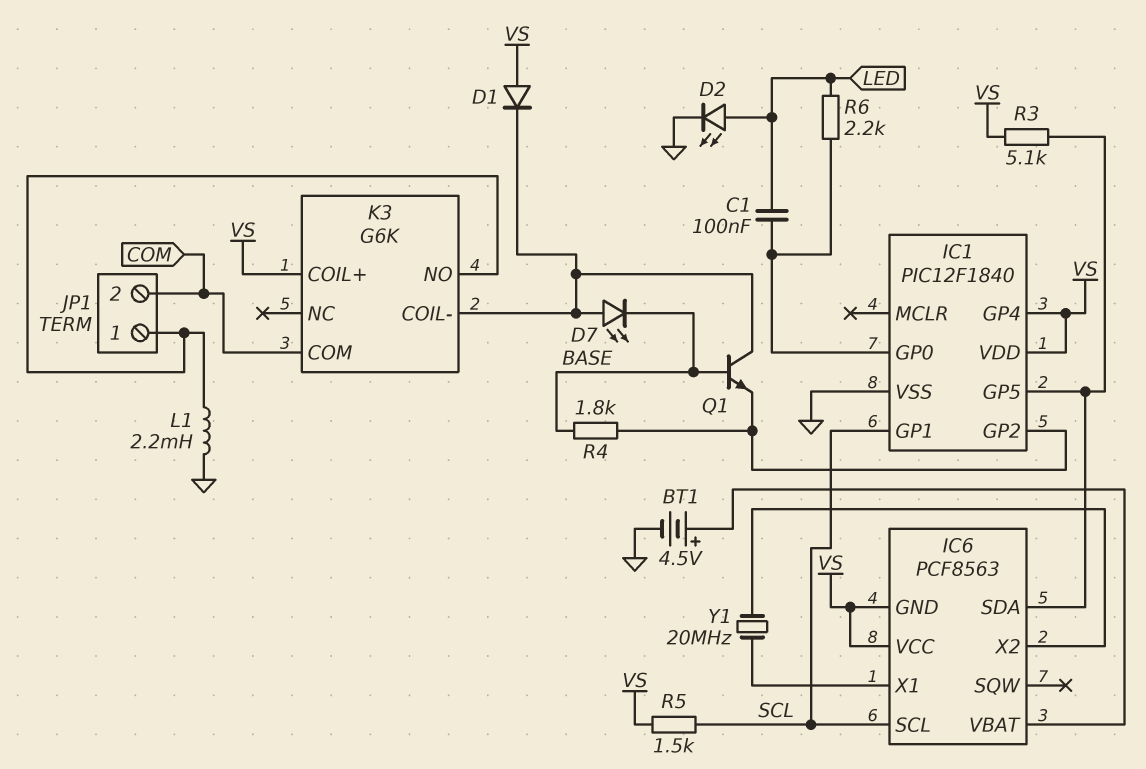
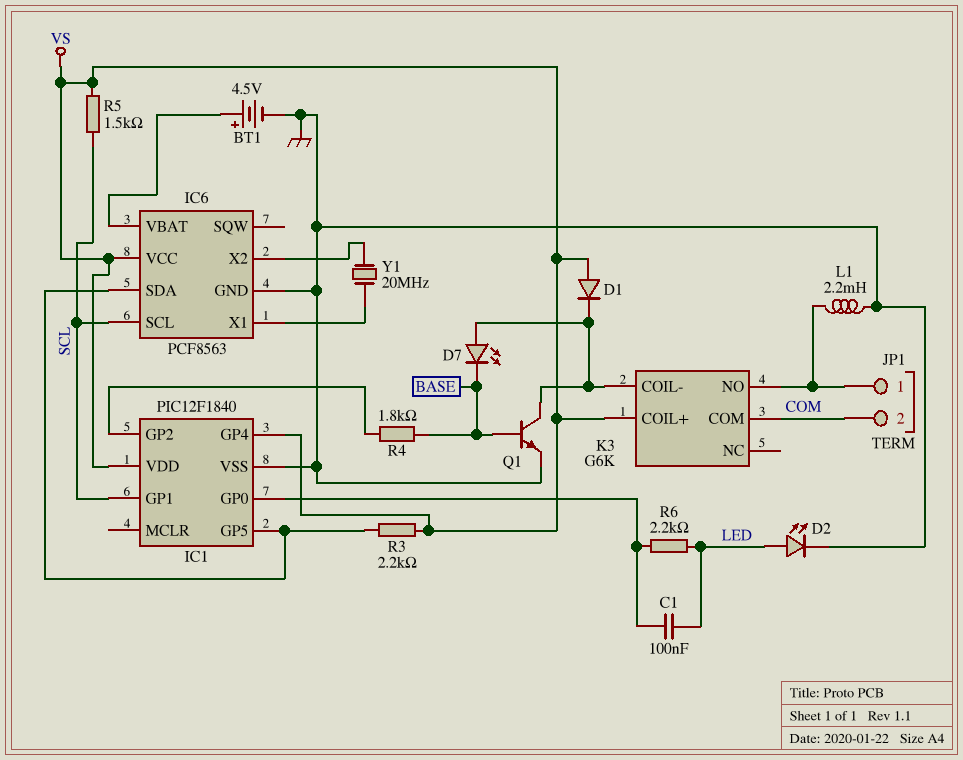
IC6 pin GND: VS -> GND
Q1: NPN (B BASE, C K3/COIL-, E IC1/GP2) -> NPN (B BASE, C K3/COIL-, E GND)
R3: 5.1k (IC1/GP5, VS) -> 2.2k (IC1/GP5, VS)

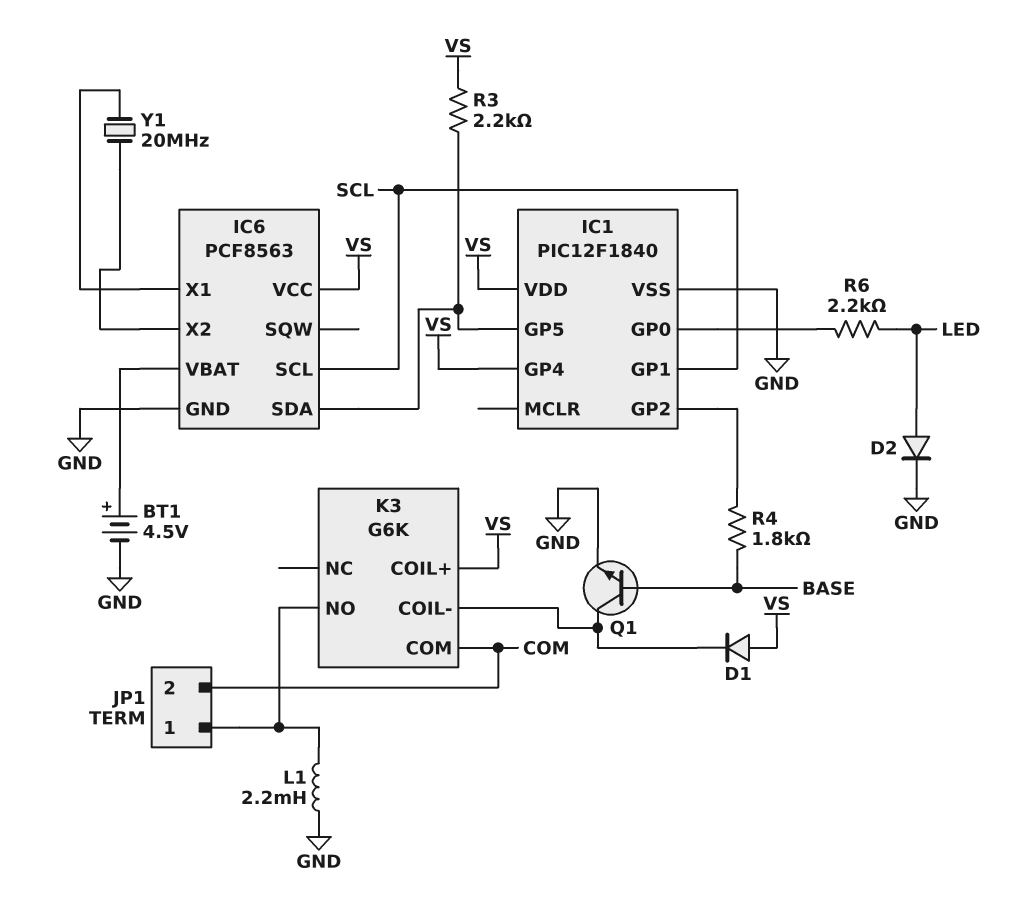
C1: 100nF (IC1/GP0, LED) -> none
D2: LED (A LED, K GND) -> diode (A LED, K GND)
D7: LED (A K3/COIL-, K BASE) -> none
R5: 1.5k (SCL, VS) -> none

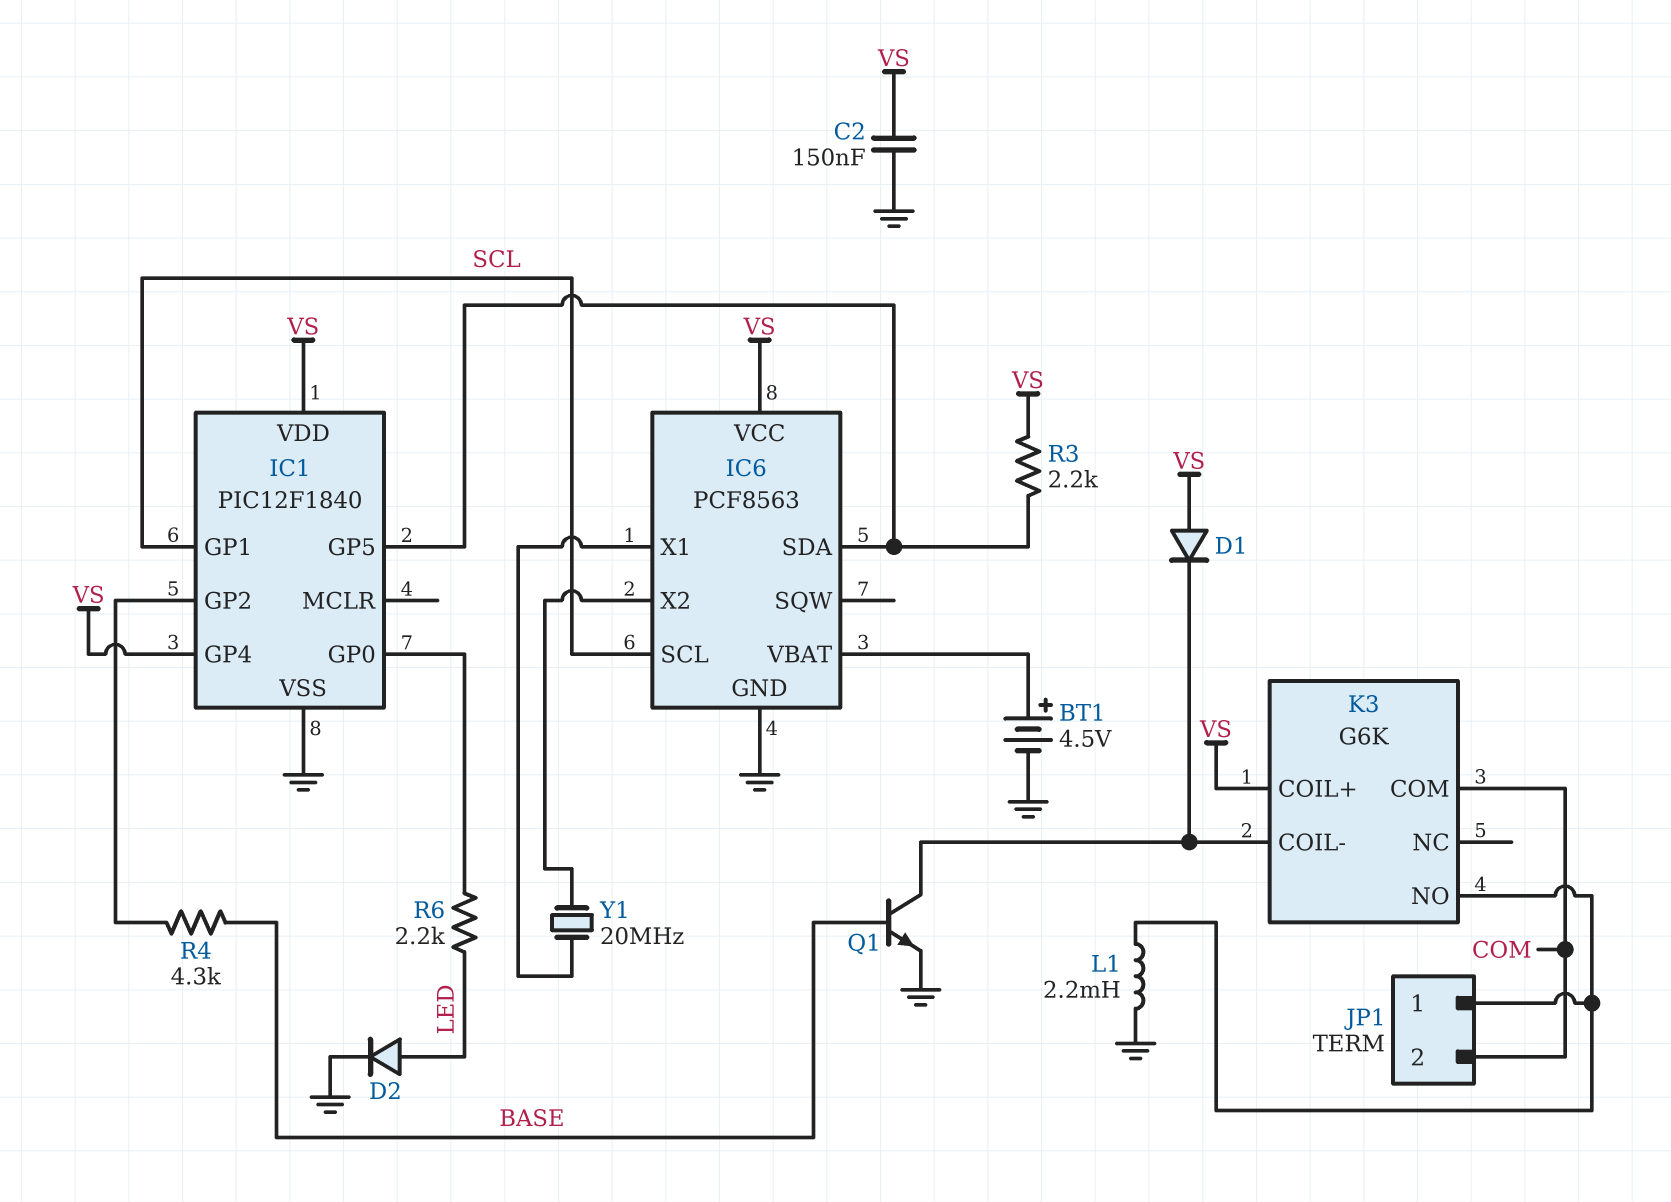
C2: none -> 150nF (GND, VS)
R4: 1.8k (BASE, IC1/GP2) -> 4.3k (BASE, IC1/GP2)

